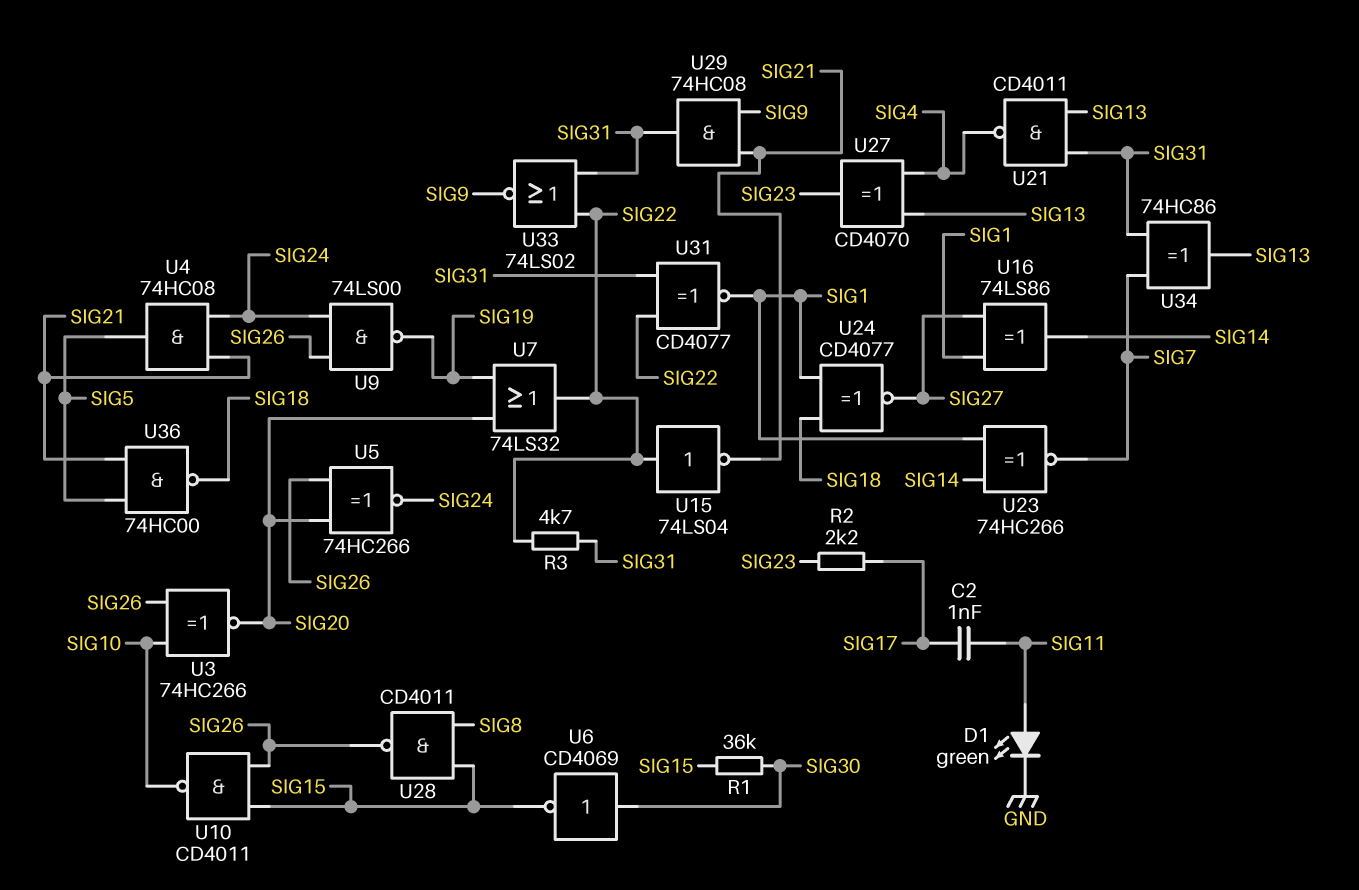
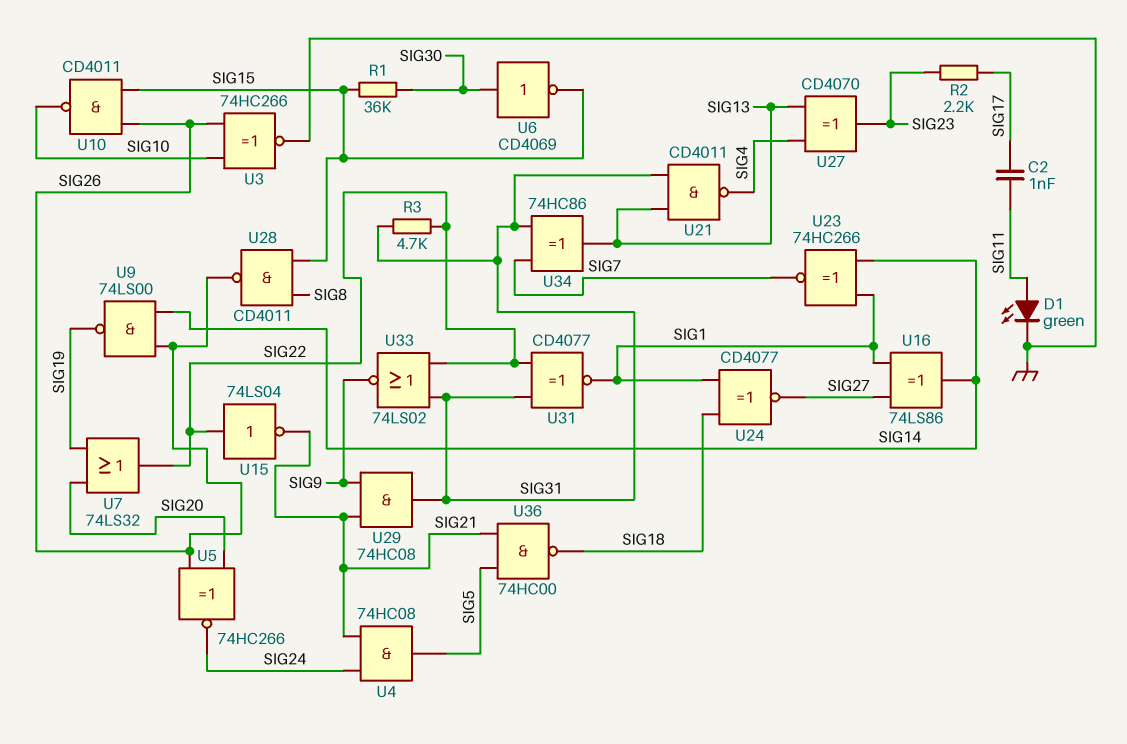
U3: XNOR 74HC266 (in SIG10, in SIG26, out SIG20) -> XNOR 74HC266 (in SIG10, in SIG26, out GND)
U9: NAND 74LS00 (in SIG24, in SIG26, out SIG19) -> NAND 74LS00 (in SIG14, in SIG26, out SIG19)

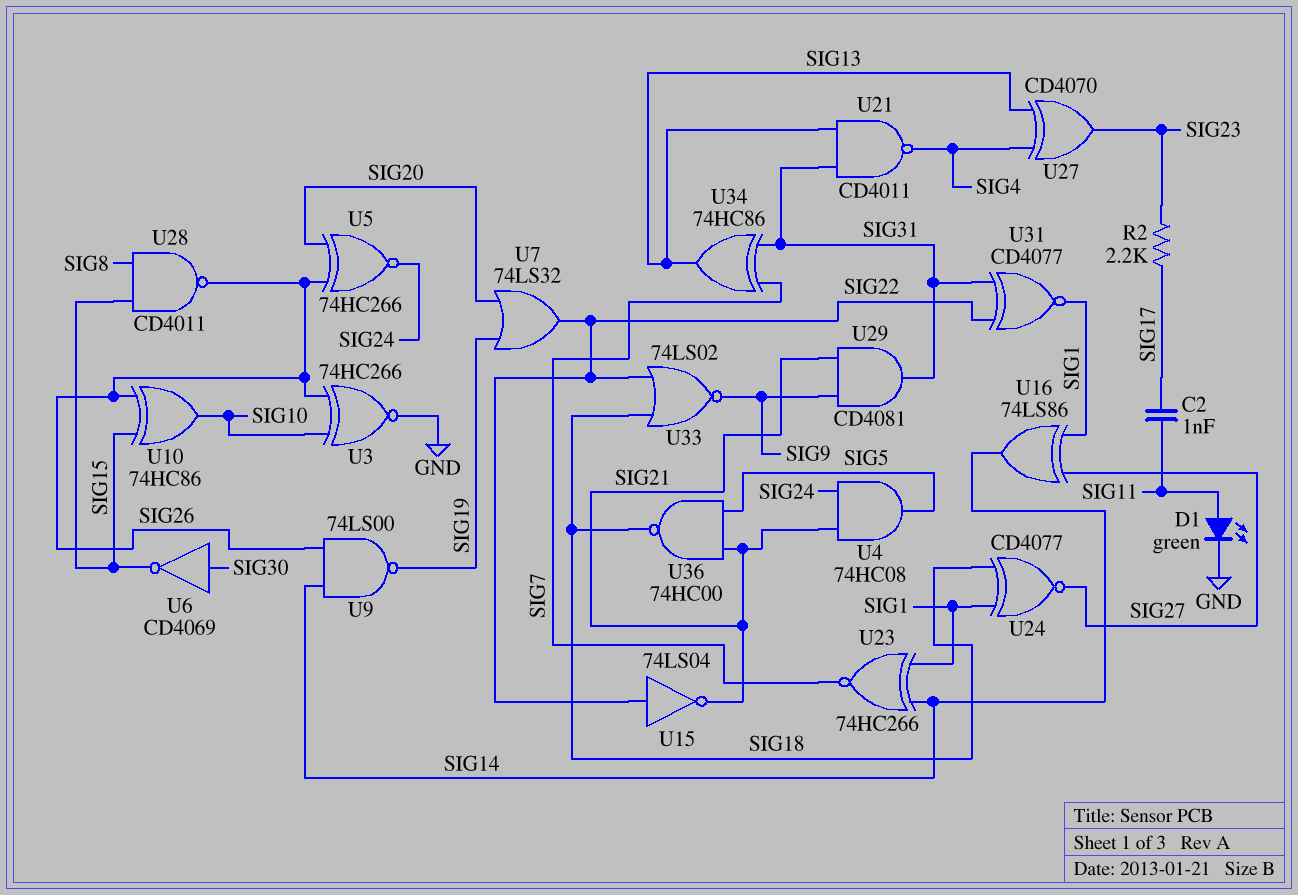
R1: 36k (SIG15, SIG30) -> none
R3: 4.7k (SIG22, SIG31) -> none
U10: NAND CD4011 (in SIG15, in SIG26, out SIG10) -> XOR 74HC86 (in SIG15, in SIG26, out SIG10)
U29: AND 74HC08 (in SIG9, in SIG21, out SIG31) -> AND CD4081 (in SIG9, in SIG21, out SIG31)
U33: NOR 74LS02 (in SIG22, in SIG31, out SIG9) -> NOR 74LS02 (in SIG18, in SIG22, out SIG9)

